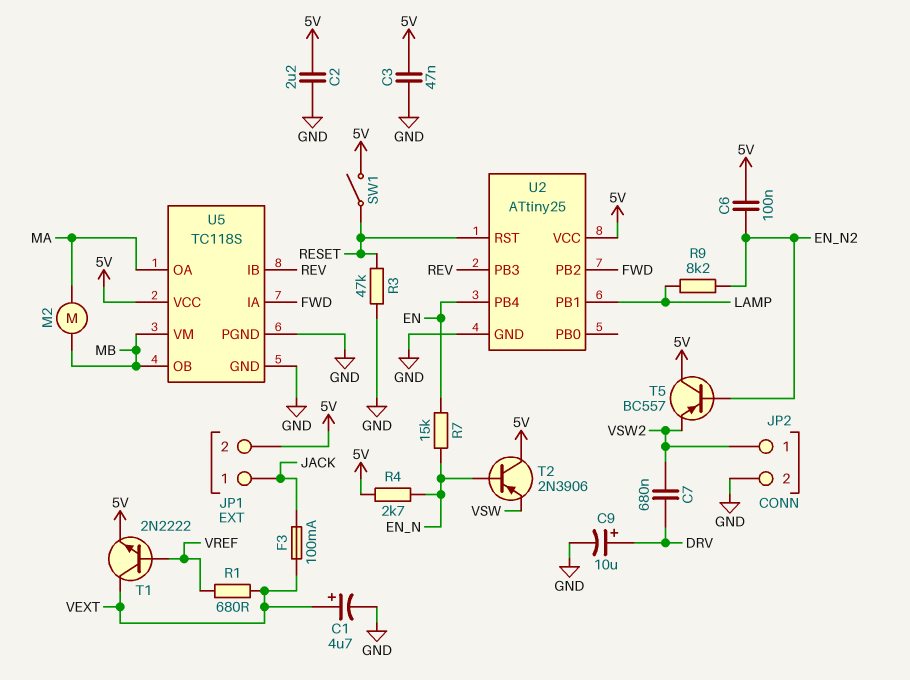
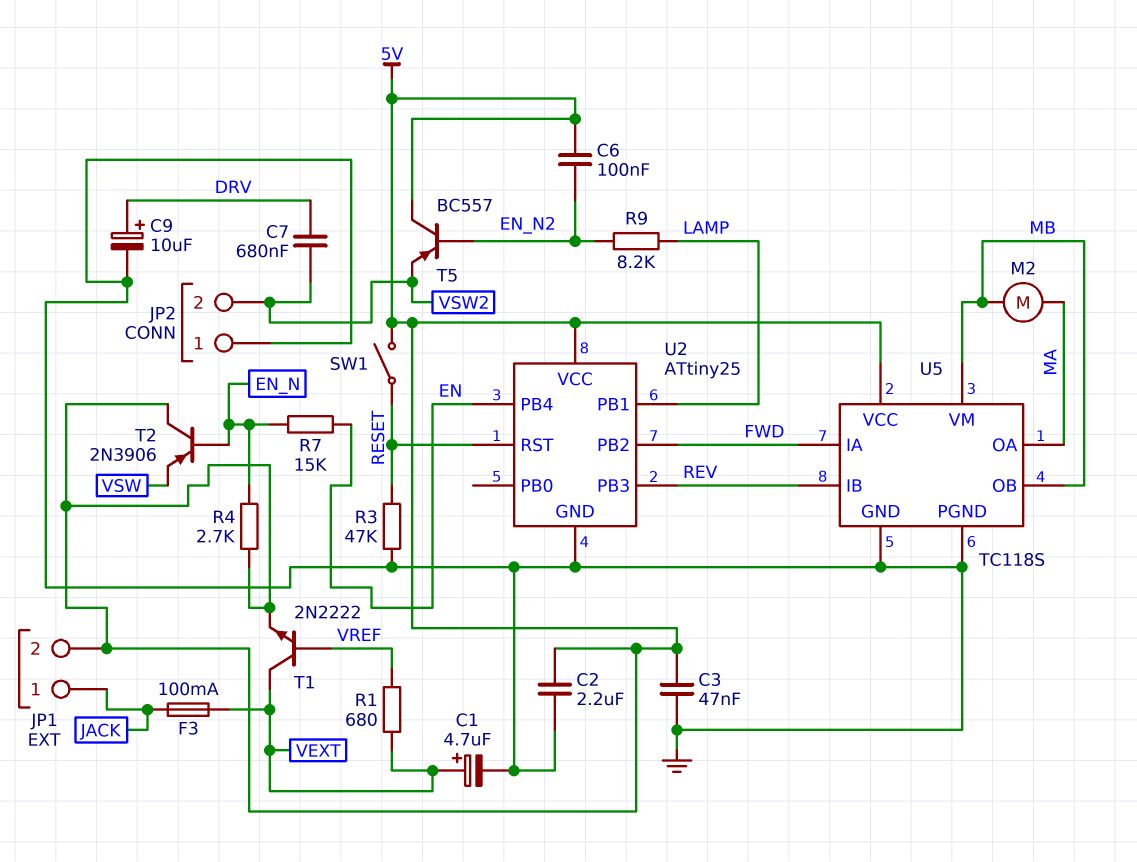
JP2 pin 1: VSW2 -> GND
JP2 pin 2: GND -> VSW2

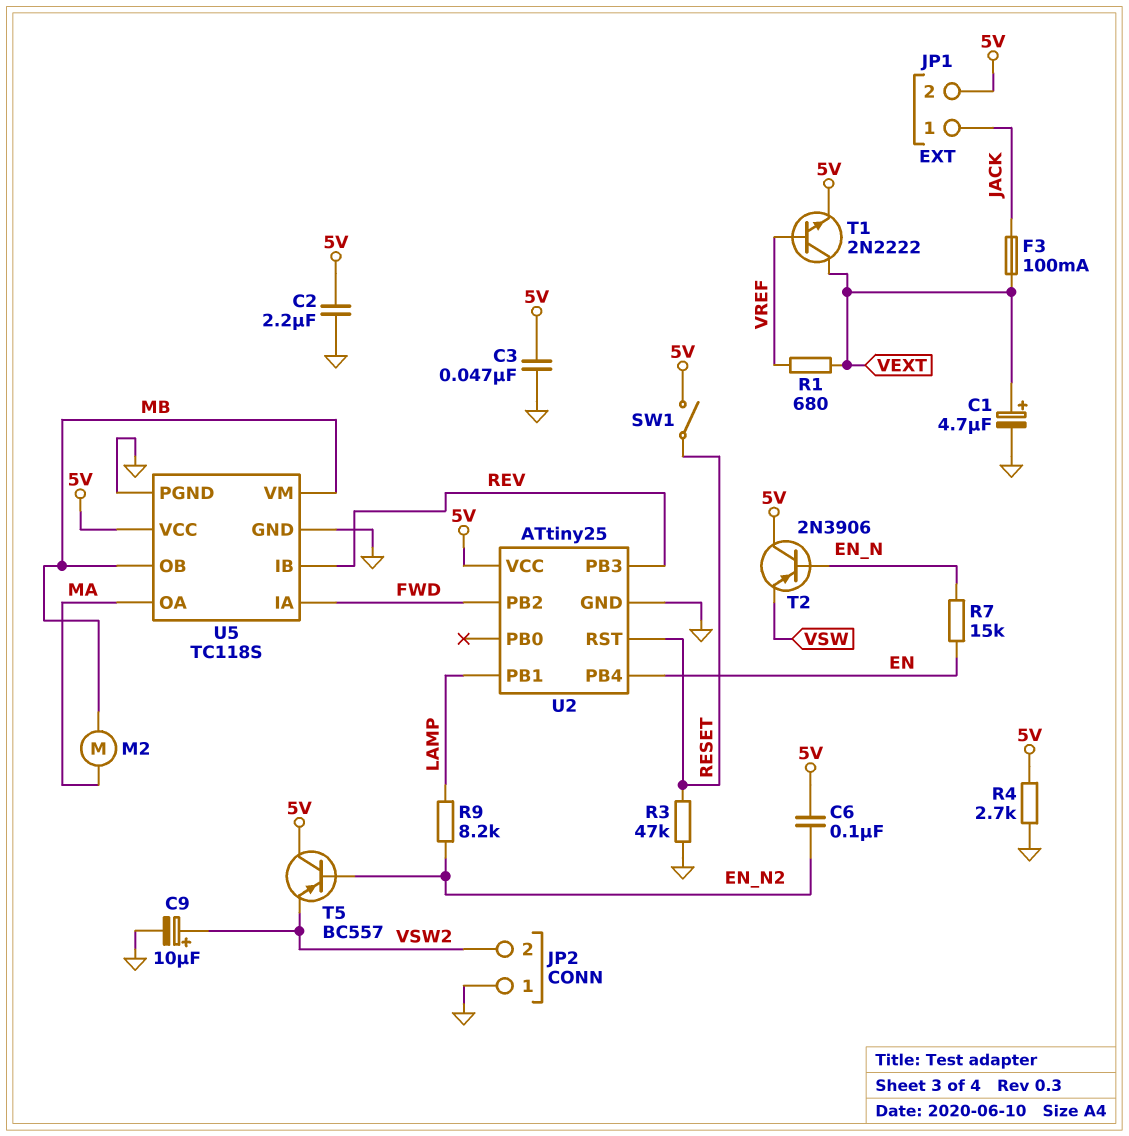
C7: 680nF (DRV, VSW2) -> none
C9: 10uF (plus DRV, minus GND) -> 10uF (plus VSW2, minus GND)
R4: 2.7k (5V, EN_N) -> 2.7k (5V, GND)

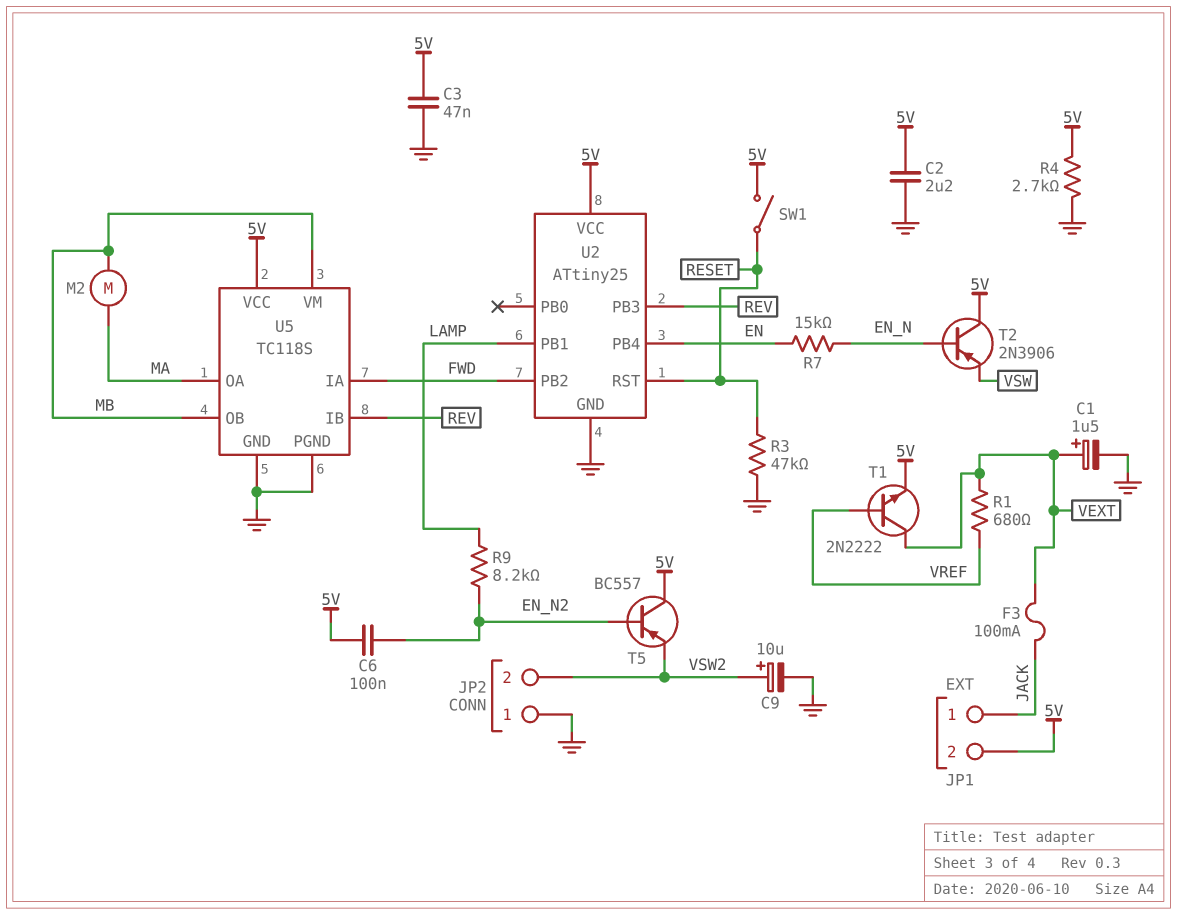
C1: 4.7uF (plus VEXT, minus GND) -> 1.5uF (plus VEXT, minus GND)

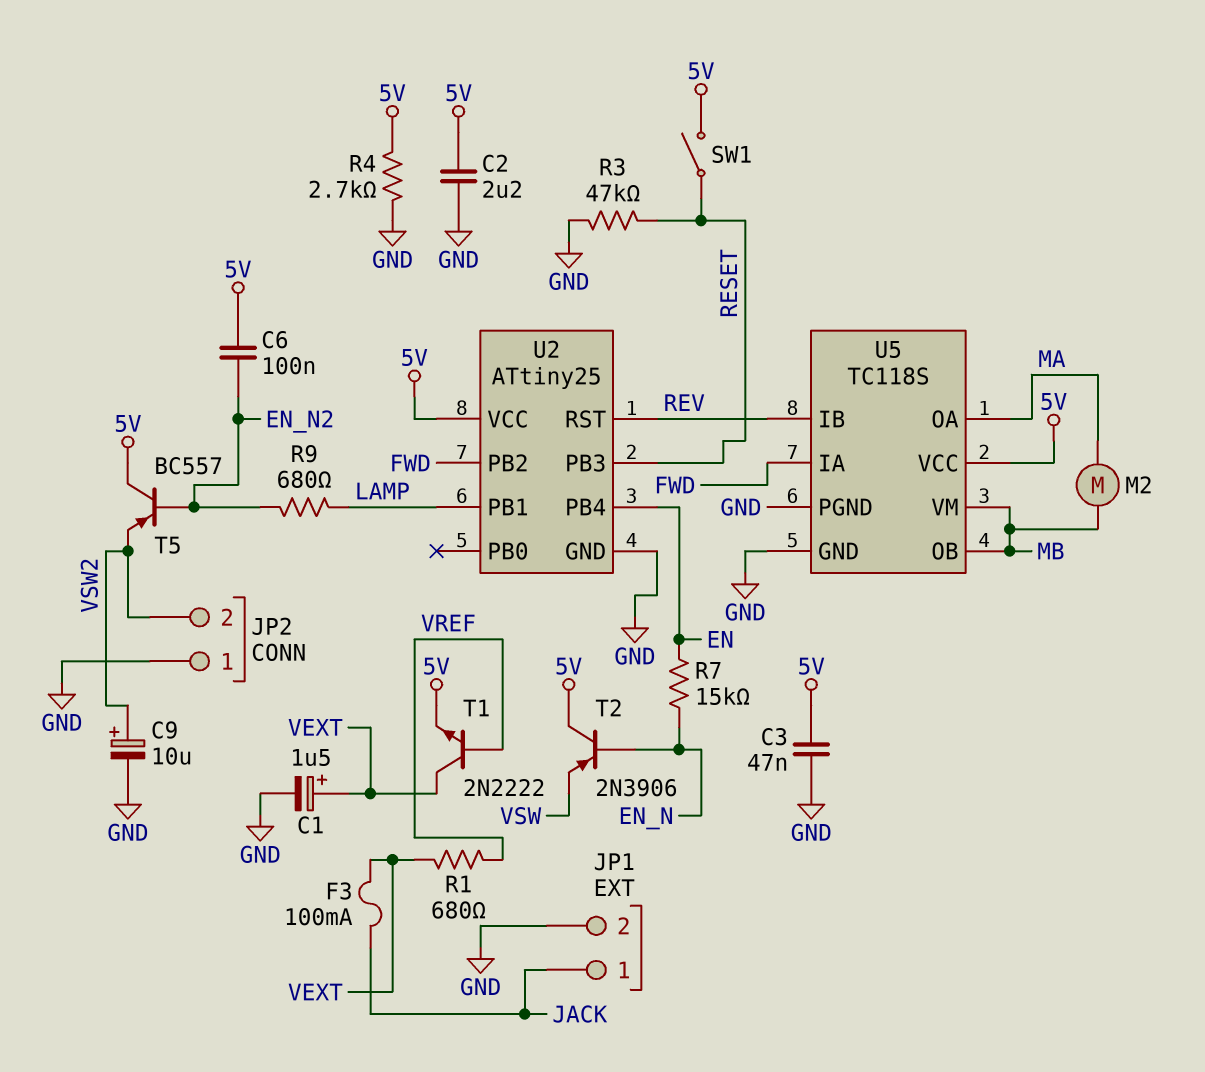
JP1 pin 2: 5V -> GND
R9: 8.2k (EN_N2, LAMP) -> 680 (EN_N2, LAMP)
U2 pin PB3: REV -> RESET
U2 pin RST: RESET -> REV

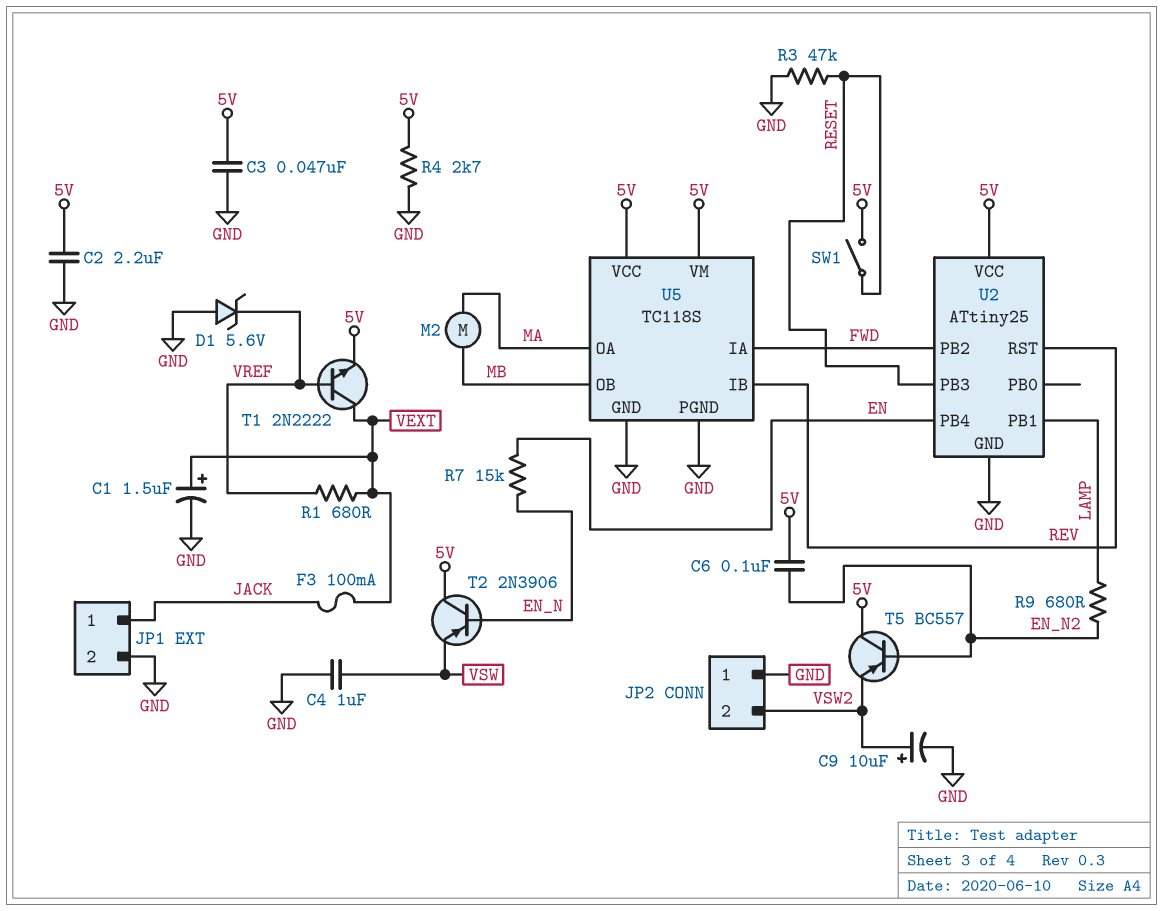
C4: none -> 1uF (GND, VSW)
D1: none -> zener 5.6V (A GND, K VREF)
U5 pin VM: MB -> 5V

